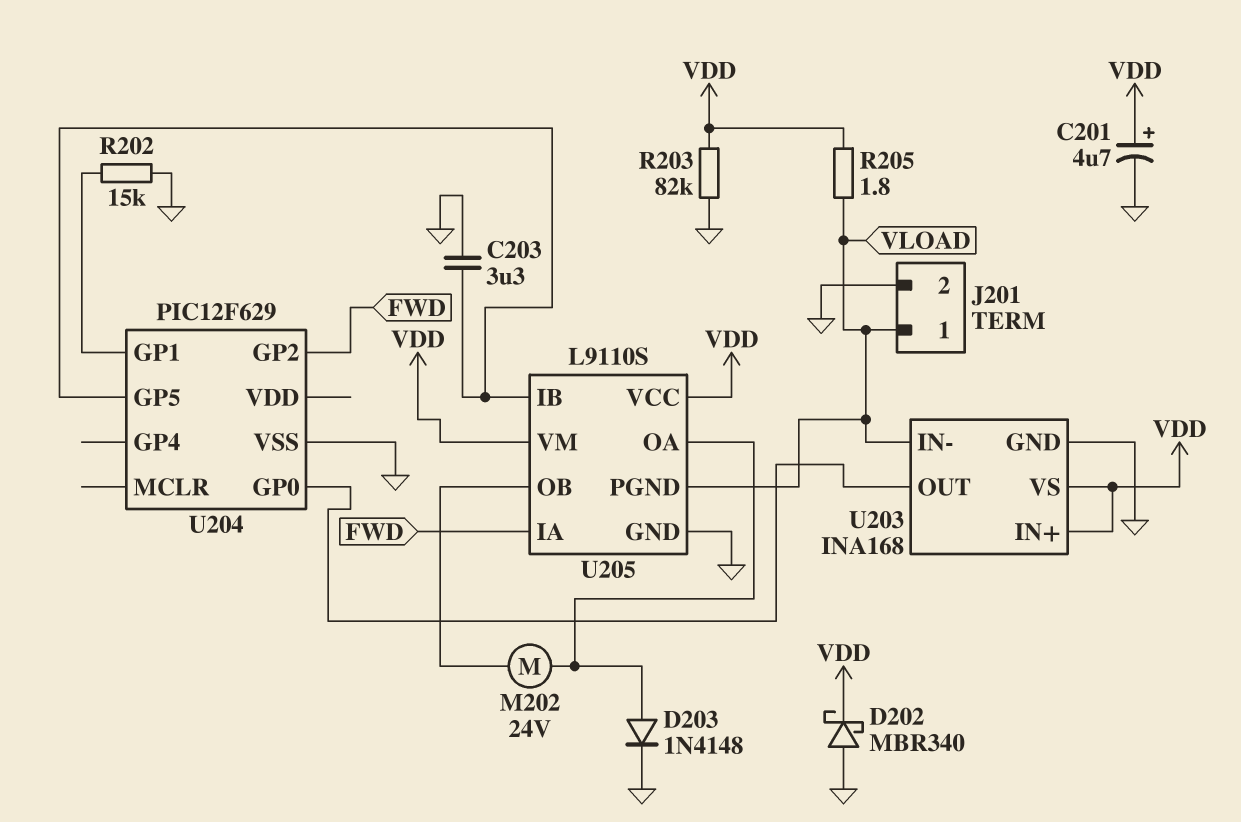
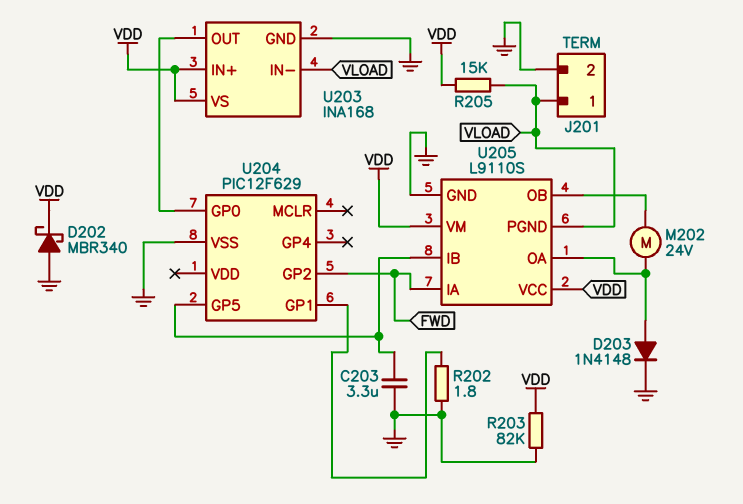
C201: 4.7uF (plus VDD, minus GND) -> none
R202: 15k (GND, U204/GP1) -> 1.8 (GND, U204/GP1)
R205: 1.8 (VDD, VLOAD) -> 15k (VDD, VLOAD)

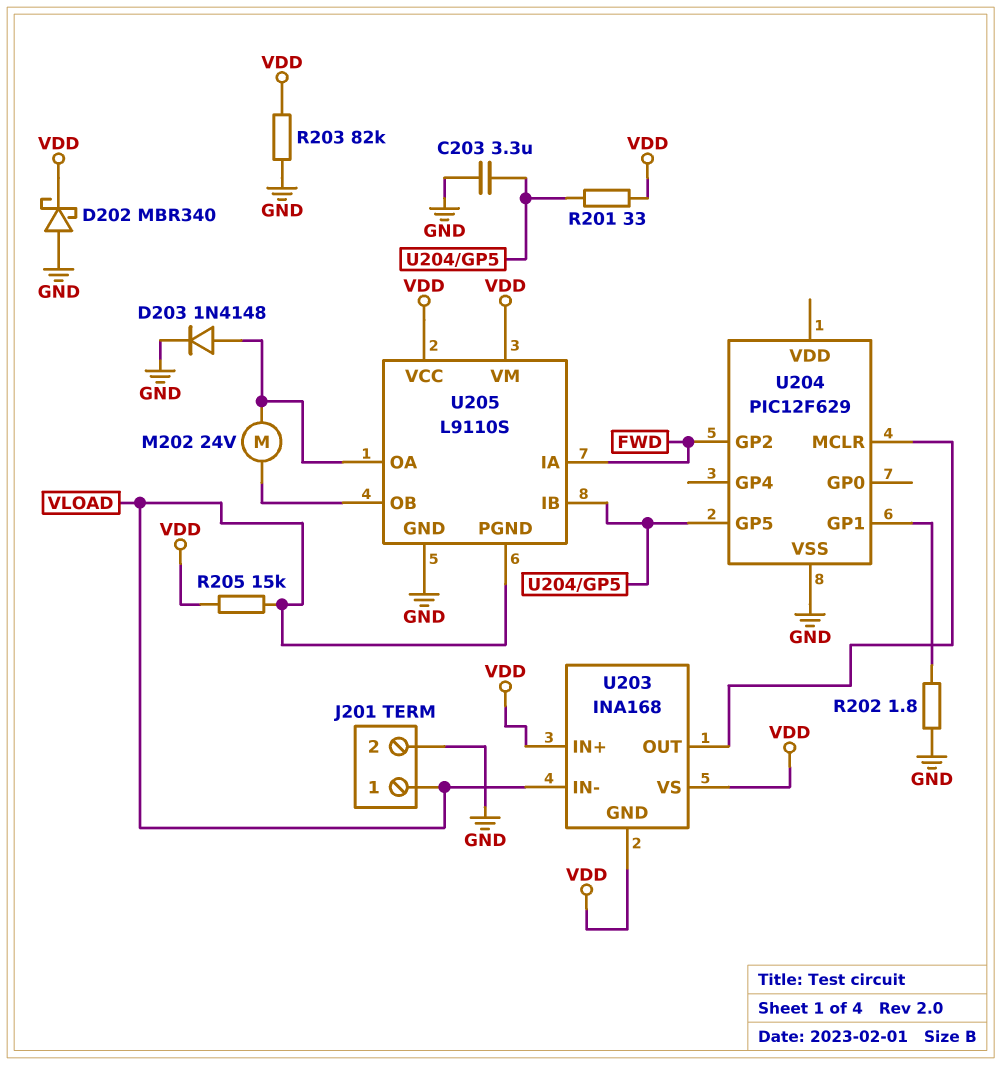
R201: none -> 33 (U204/GP5, VDD)
U203 pin GND: GND -> VDD
U204 pin GP0: U203/OUT -> none
U204 pin MCLR: none -> U203/OUT

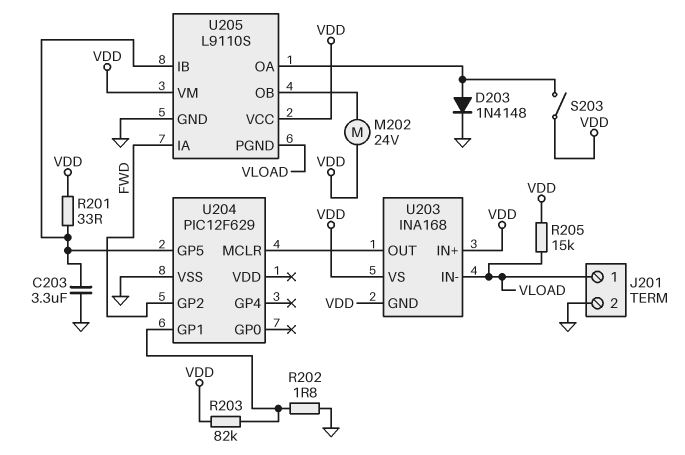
D202: schottky MBR340 (A GND, K VDD) -> none
M202: motor 24V (U205/OA, U205/OB) -> motor 24V (U205/OB, VDD)
R203: 82k (GND, VDD) -> 82k (U204/GP1, VDD)
S203: none -> switch (U205/OA, VDD)

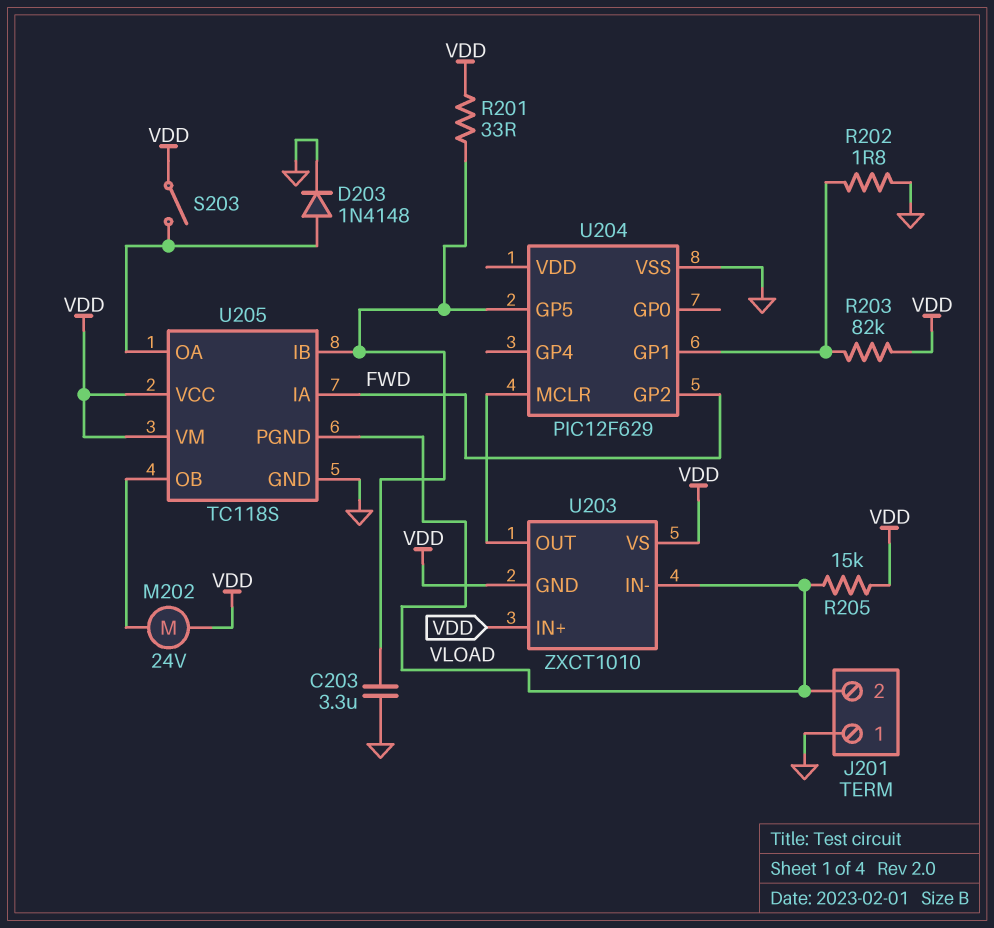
J201 pin 1: VLOAD -> GND
J201 pin 2: GND -> VLOAD
U203: INA168 -> ZXCT1010
U205: L9110S -> TC118S

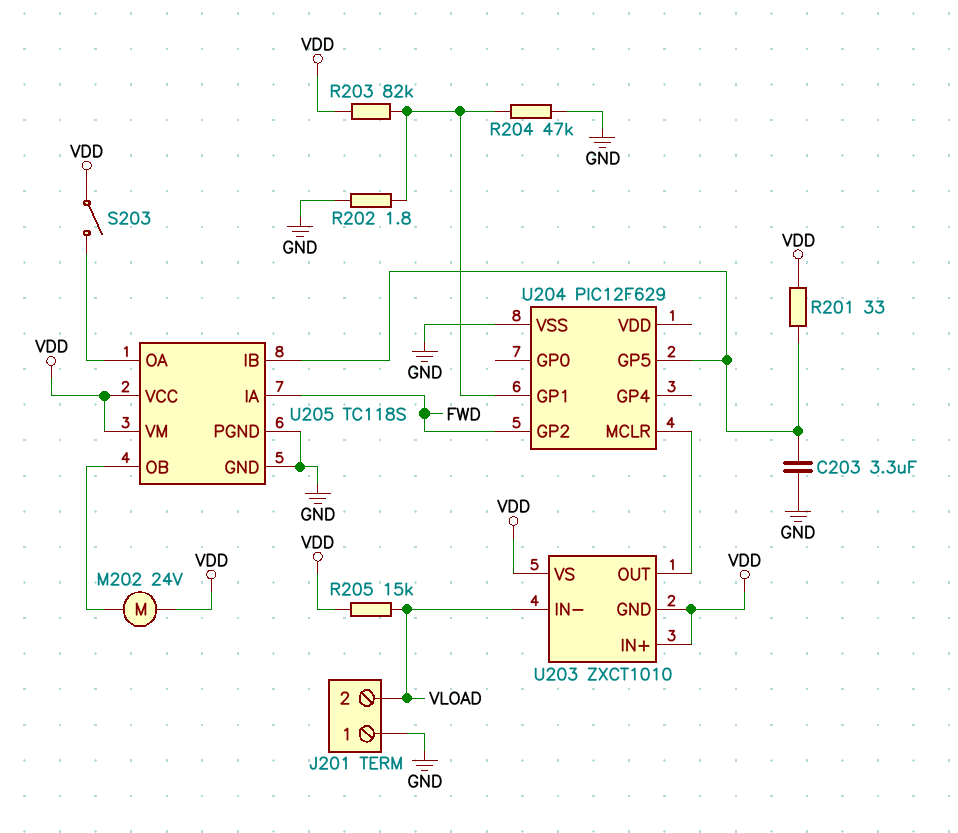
D203: diode 1N4148 (A U205/OA, K GND) -> none
R204: none -> 47k (GND, U204/GP1)
U205 pin PGND: VLOAD -> GND

